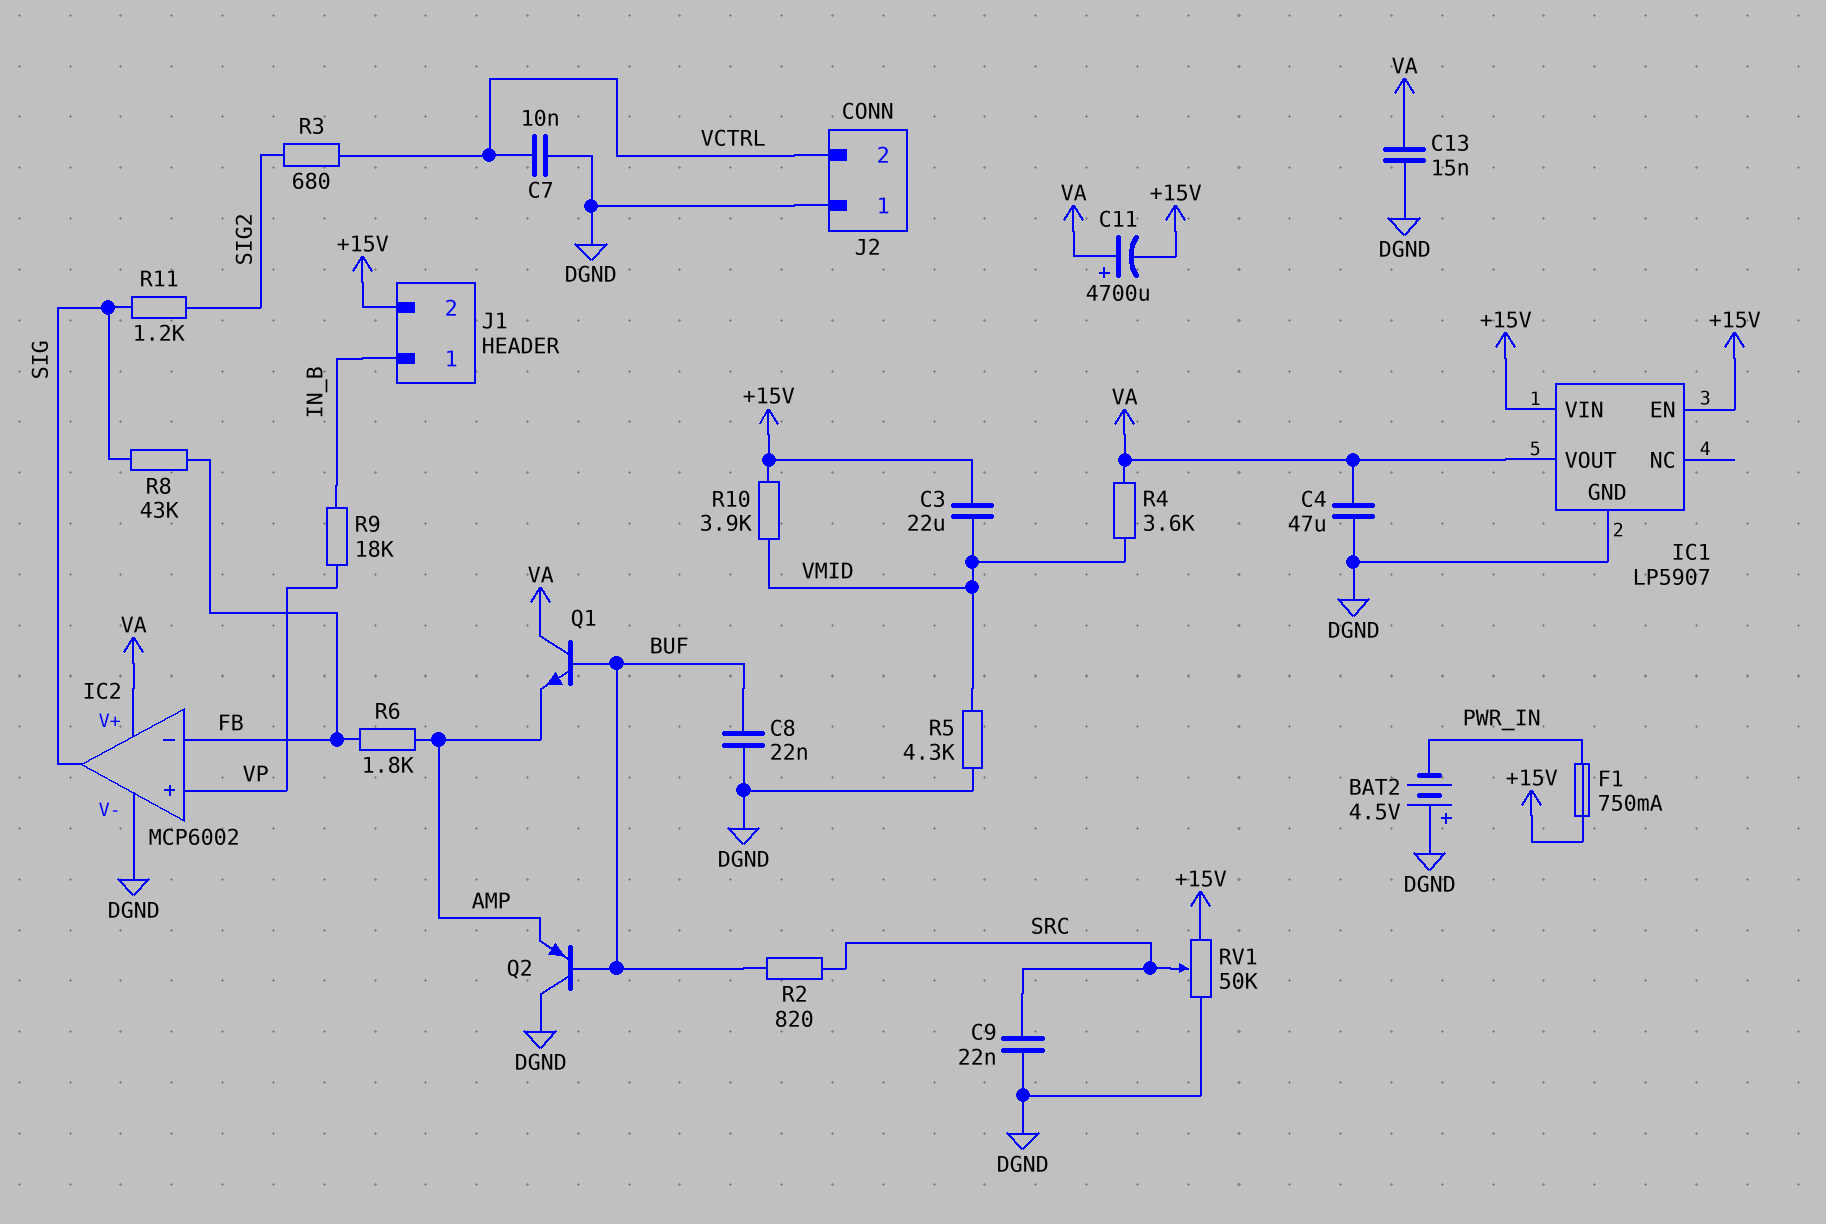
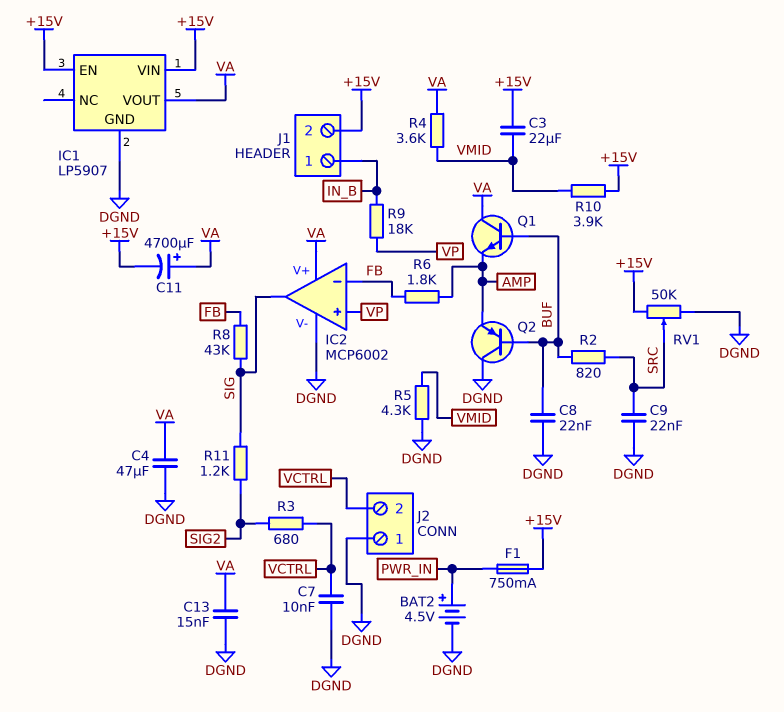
BAT2: 4.5V (plus DGND, minus PWR_IN) -> 4.5V (plus PWR_IN, minus DGND)

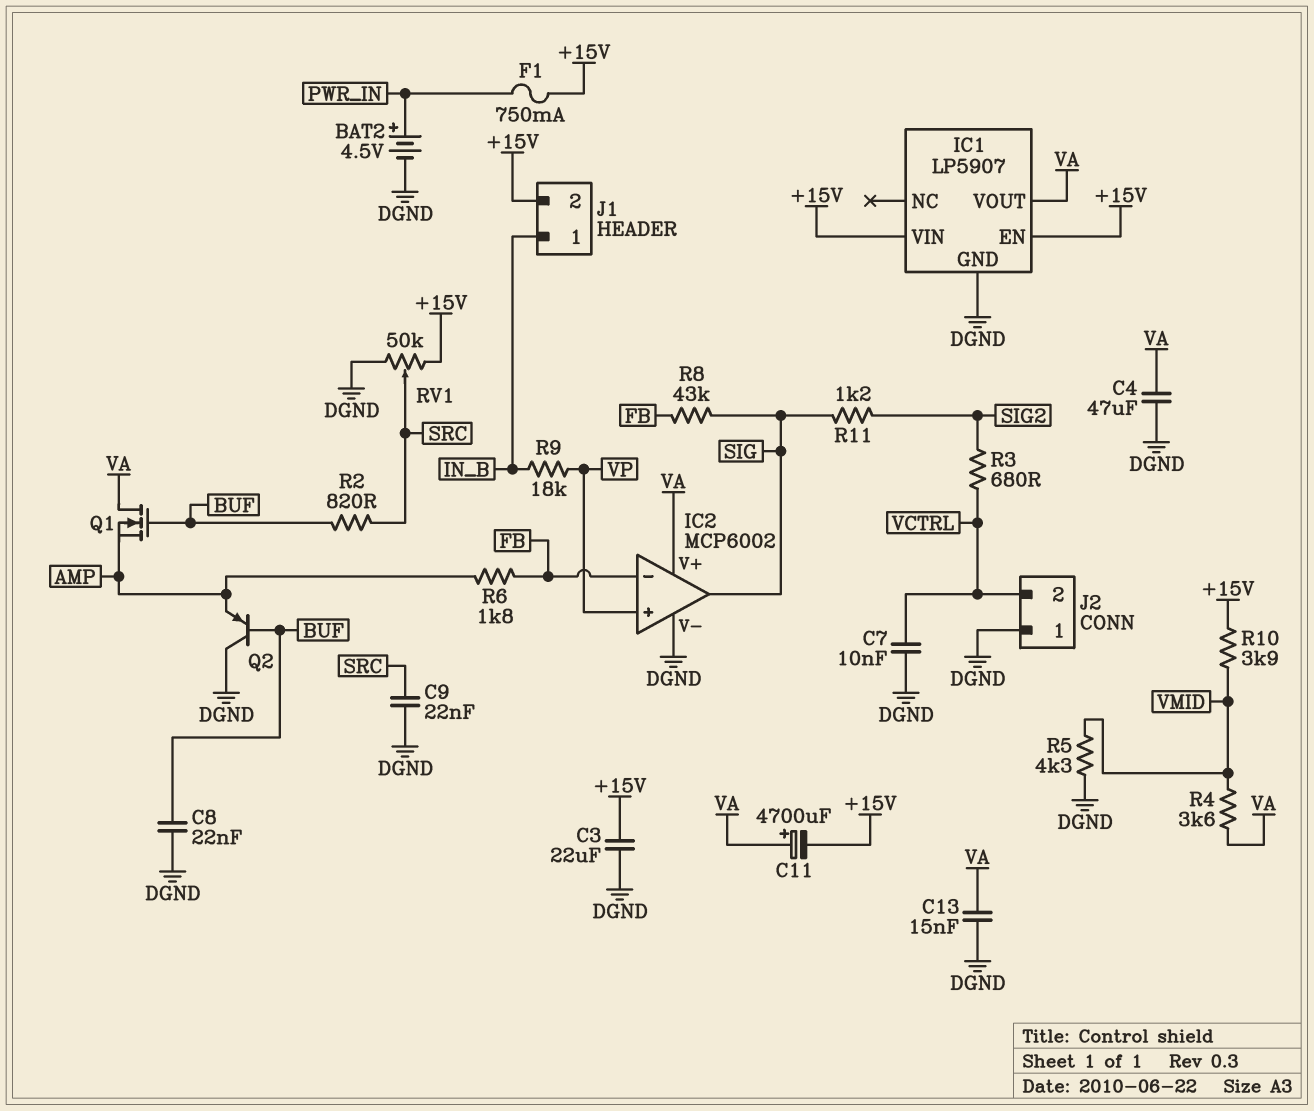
C3: 22uF (+15V, VMID) -> 22uF (+15V, DGND)
Q1: NPN (B BUF, C VA, E AMP) -> NMOS (G BUF, D VA, S AMP)

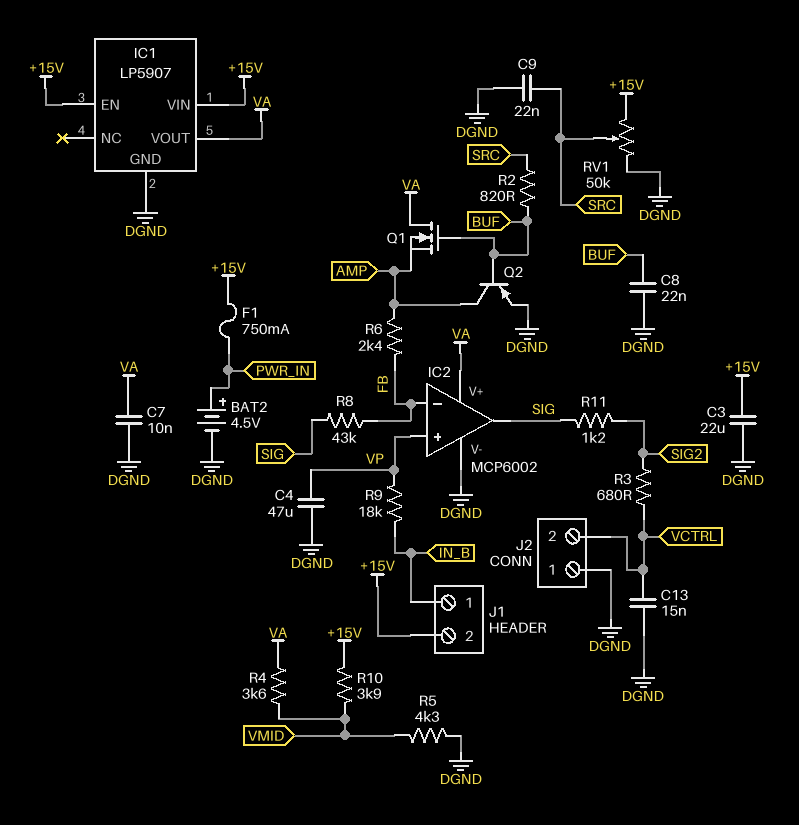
C4: 47uF (DGND, VA) -> 47uF (DGND, VP)
C7: 10nF (DGND, VCTRL) -> 10nF (DGND, VA)
C11: 4700uF (plus VA, minus +15V) -> none
C13: 15nF (DGND, VA) -> 15nF (DGND, VCTRL)
Q2: PNP (B BUF, C DGND, E AMP) -> PNP (B BUF, C AMP, E DGND)
R6: 1.8k (AMP, FB) -> 2.4k (AMP, FB)

